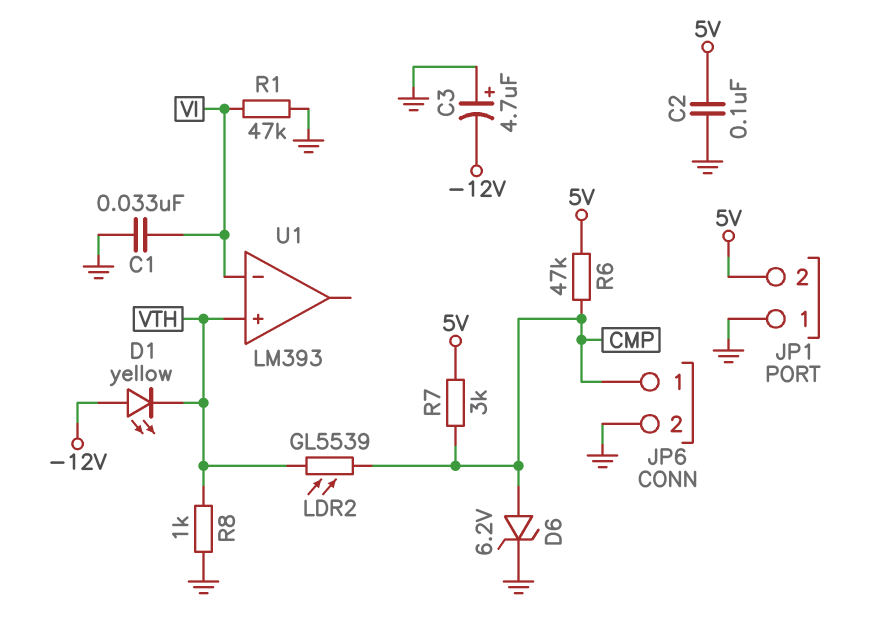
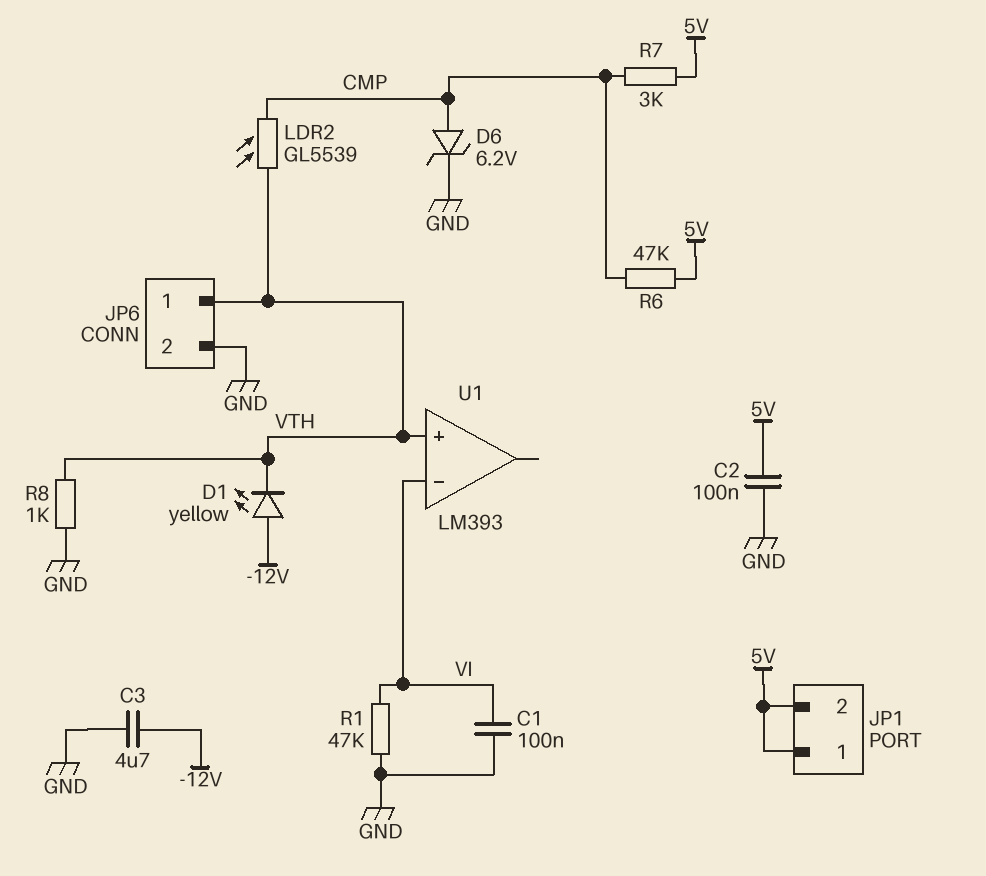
C1: 33nF (GND, VI) -> 100nF (GND, VI)
C3: 4.7uF (plus GND, minus -12V) -> 4.7uF (-12V, GND)
JP1 pin 1: GND -> 5V
JP6 pin 1: CMP -> VTH

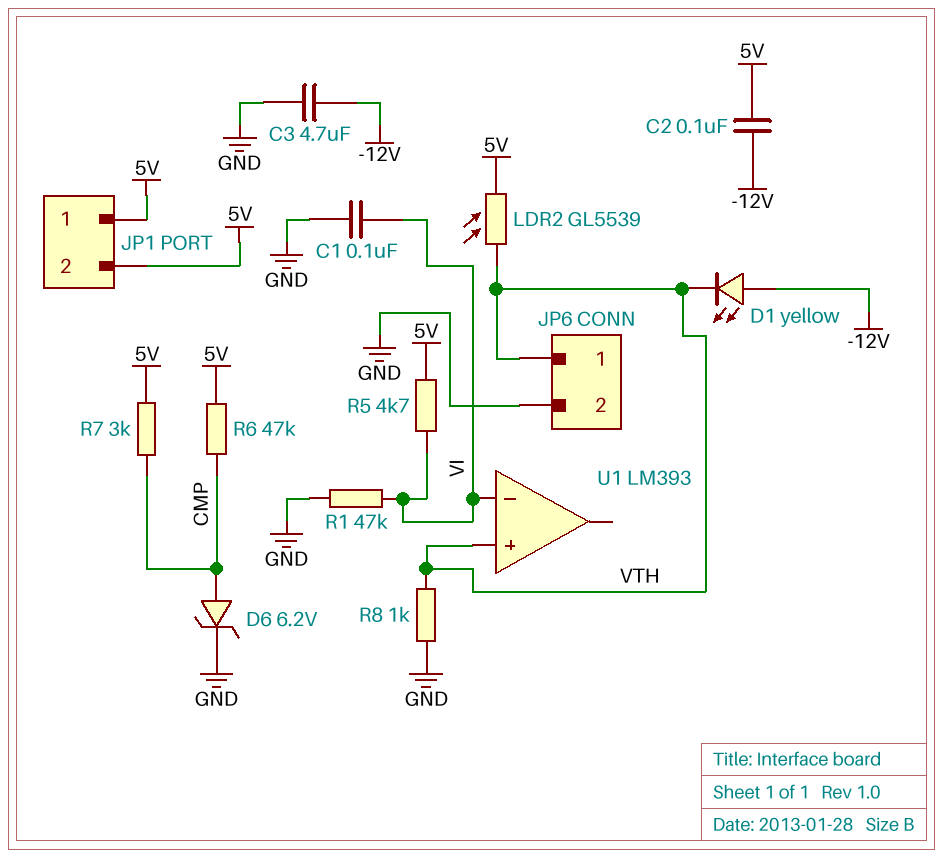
C2: 100nF (5V, GND) -> 100nF (-12V, 5V)
LDR2: GL5539 (CMP, VTH) -> GL5539 (5V, VTH)
R5: none -> 4.7k (5V, VI)

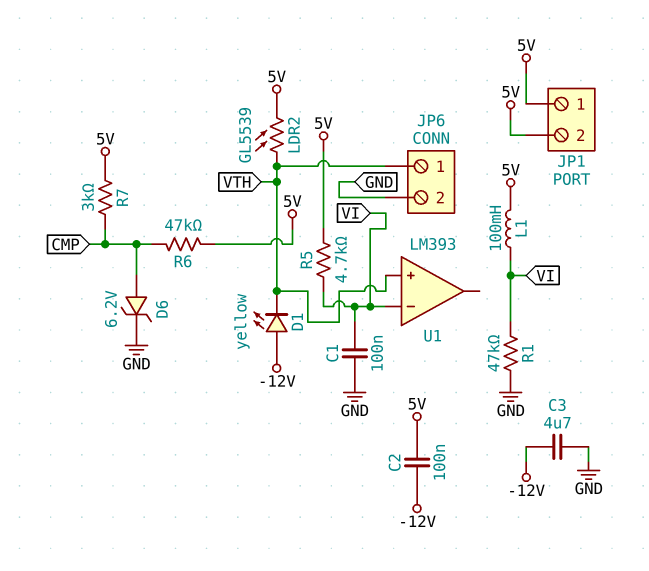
L1: none -> 100mH (5V, VI)
R8: 1k (GND, VTH) -> none

